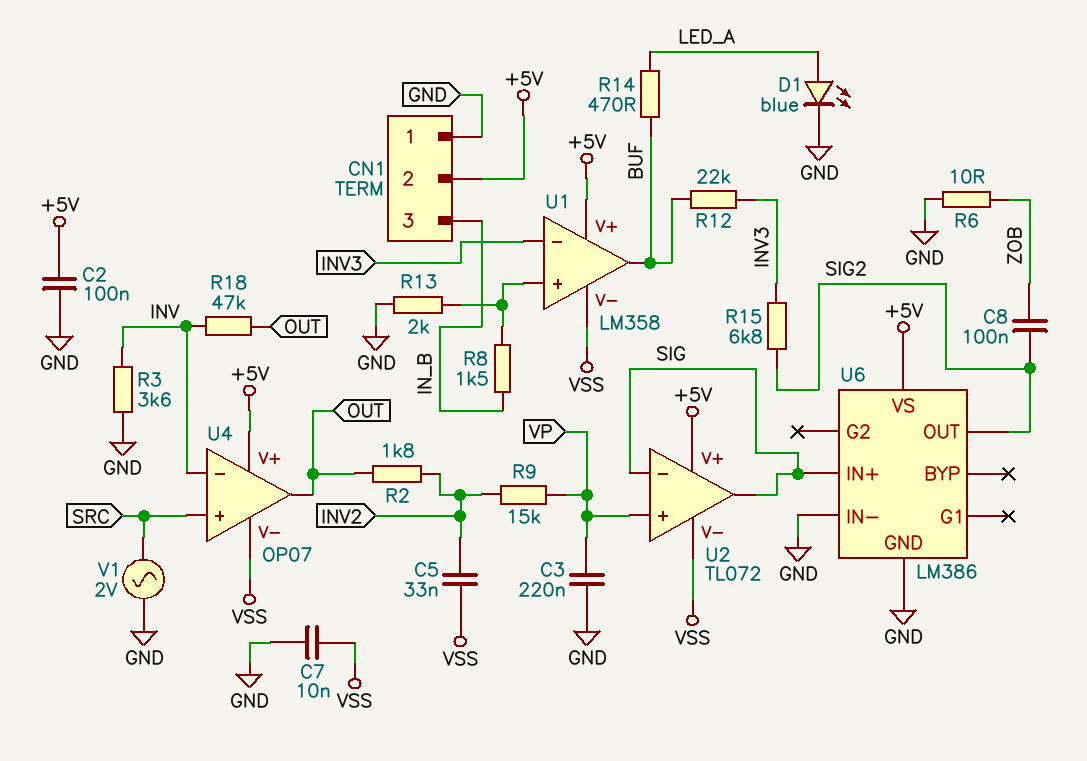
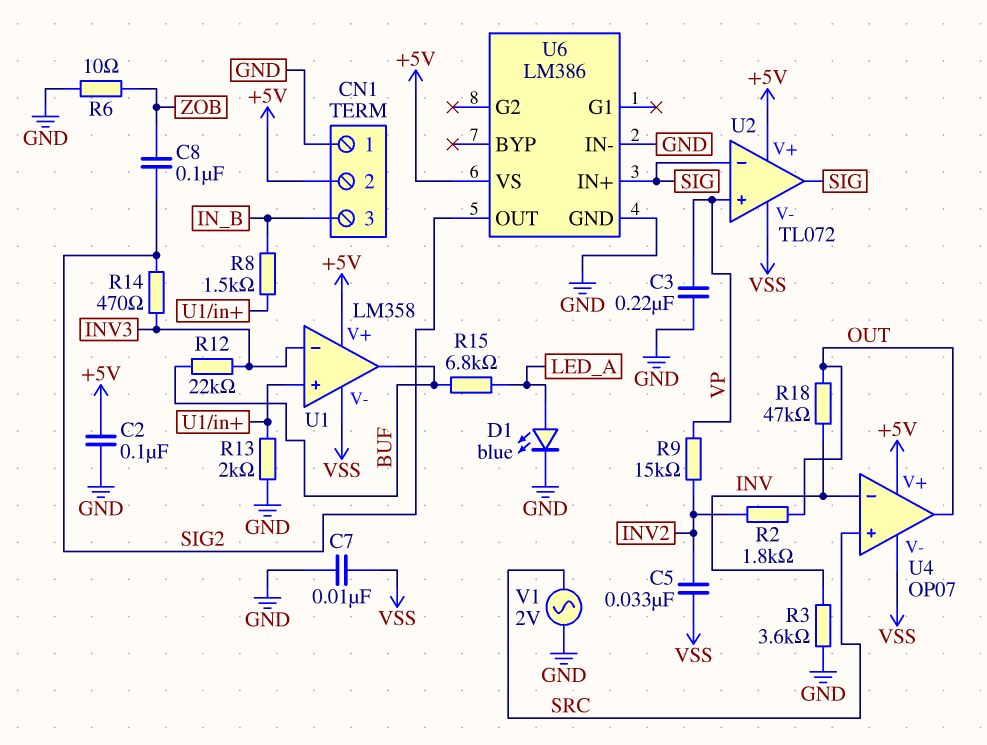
R14: 470 (BUF, LED_A) -> 470 (INV3, SIG2)
R15: 6.8k (INV3, SIG2) -> 6.8k (BUF, LED_A)

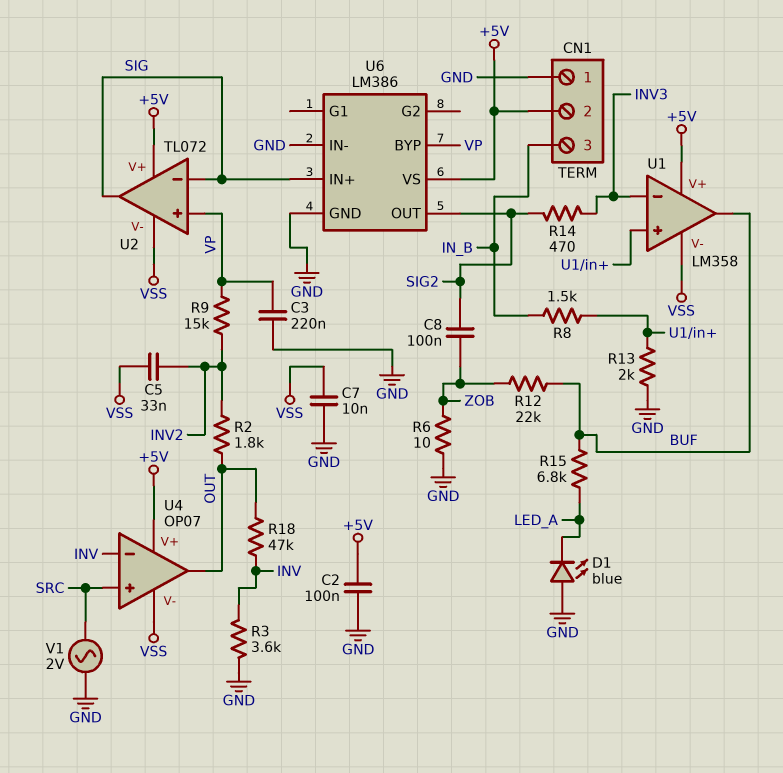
D1: LED blue (A LED_A, K GND) -> LED blue (A GND, K LED_A)
R12: 22k (BUF, INV3) -> 22k (BUF, ZOB)
U6 pin BYP: none -> VP

